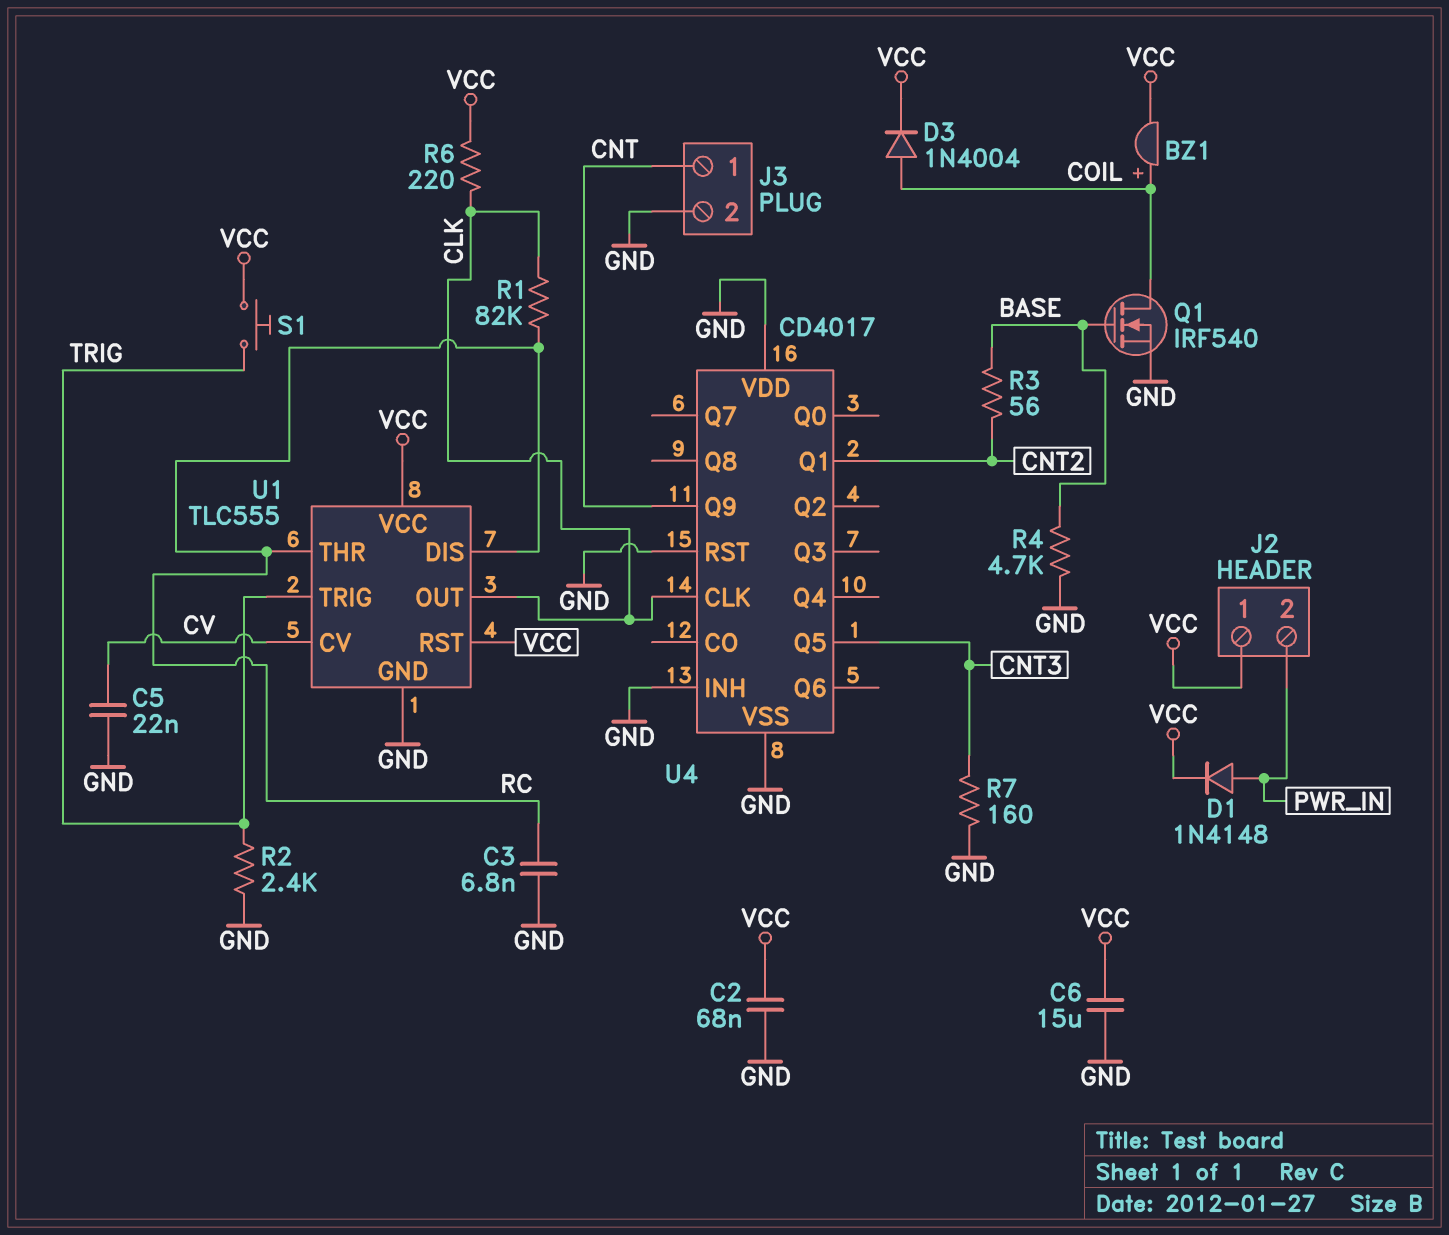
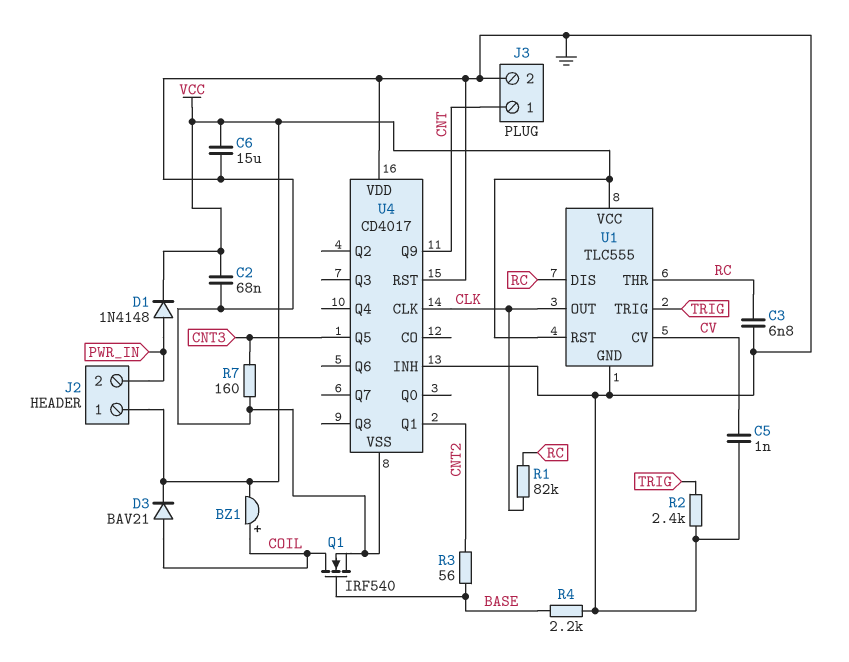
C5: 22nF (CV, GND) -> 1nF (CV, GND)
D3: diode 1N4004 (A COIL, K VCC) -> diode BAV21 (A COIL, K VCC)
R4: 4.7k (BASE, GND) -> 2.2k (BASE, GND)
R6: 220 (CLK, VCC) -> none
S1: button (TRIG, VCC) -> none

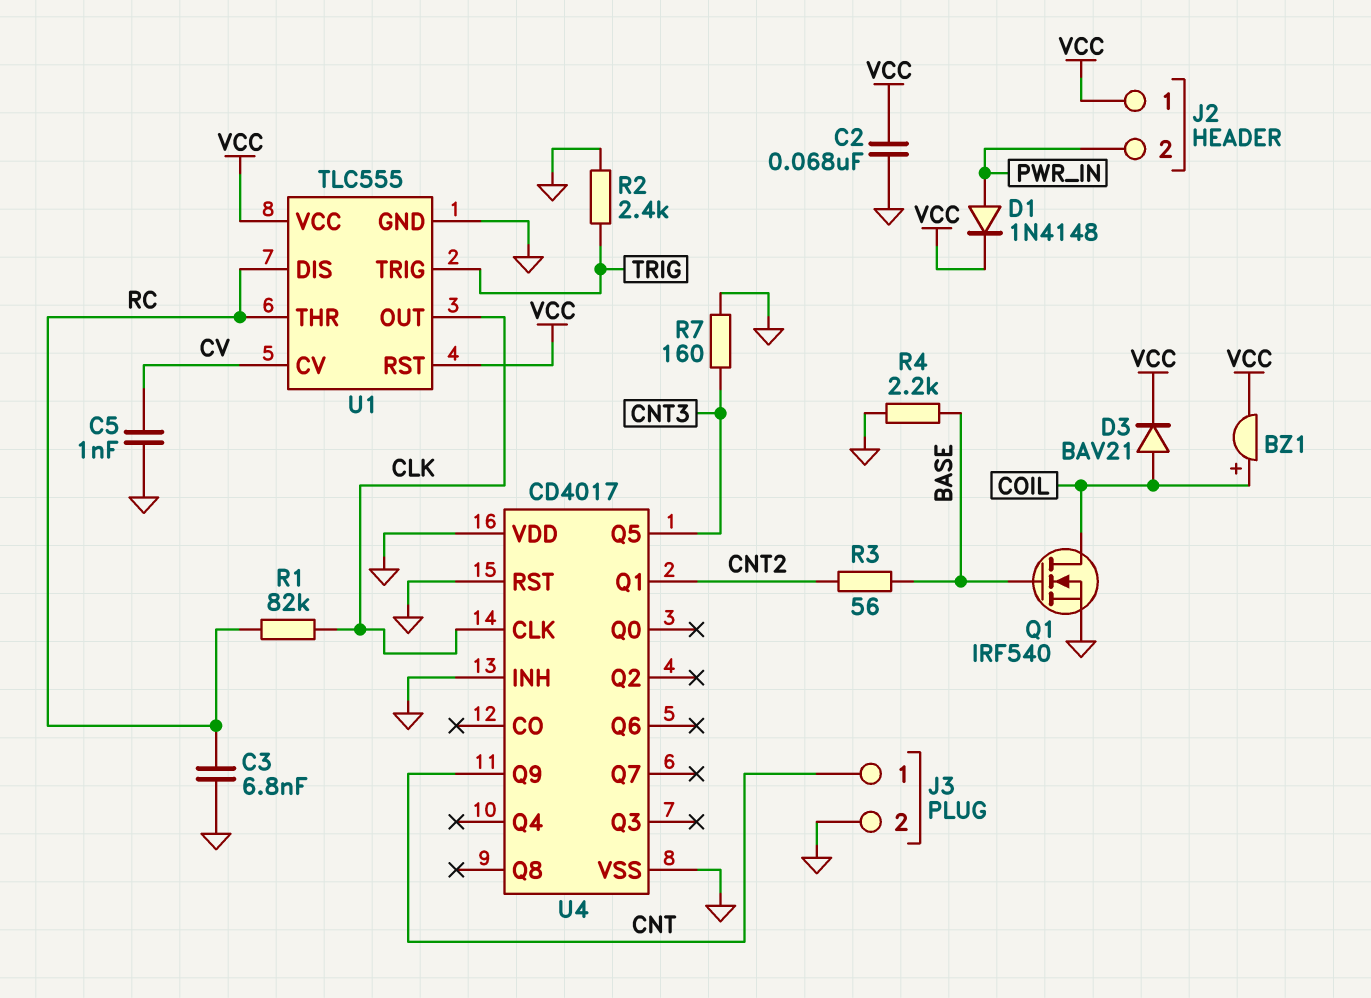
C6: 15uF (GND, VCC) -> none

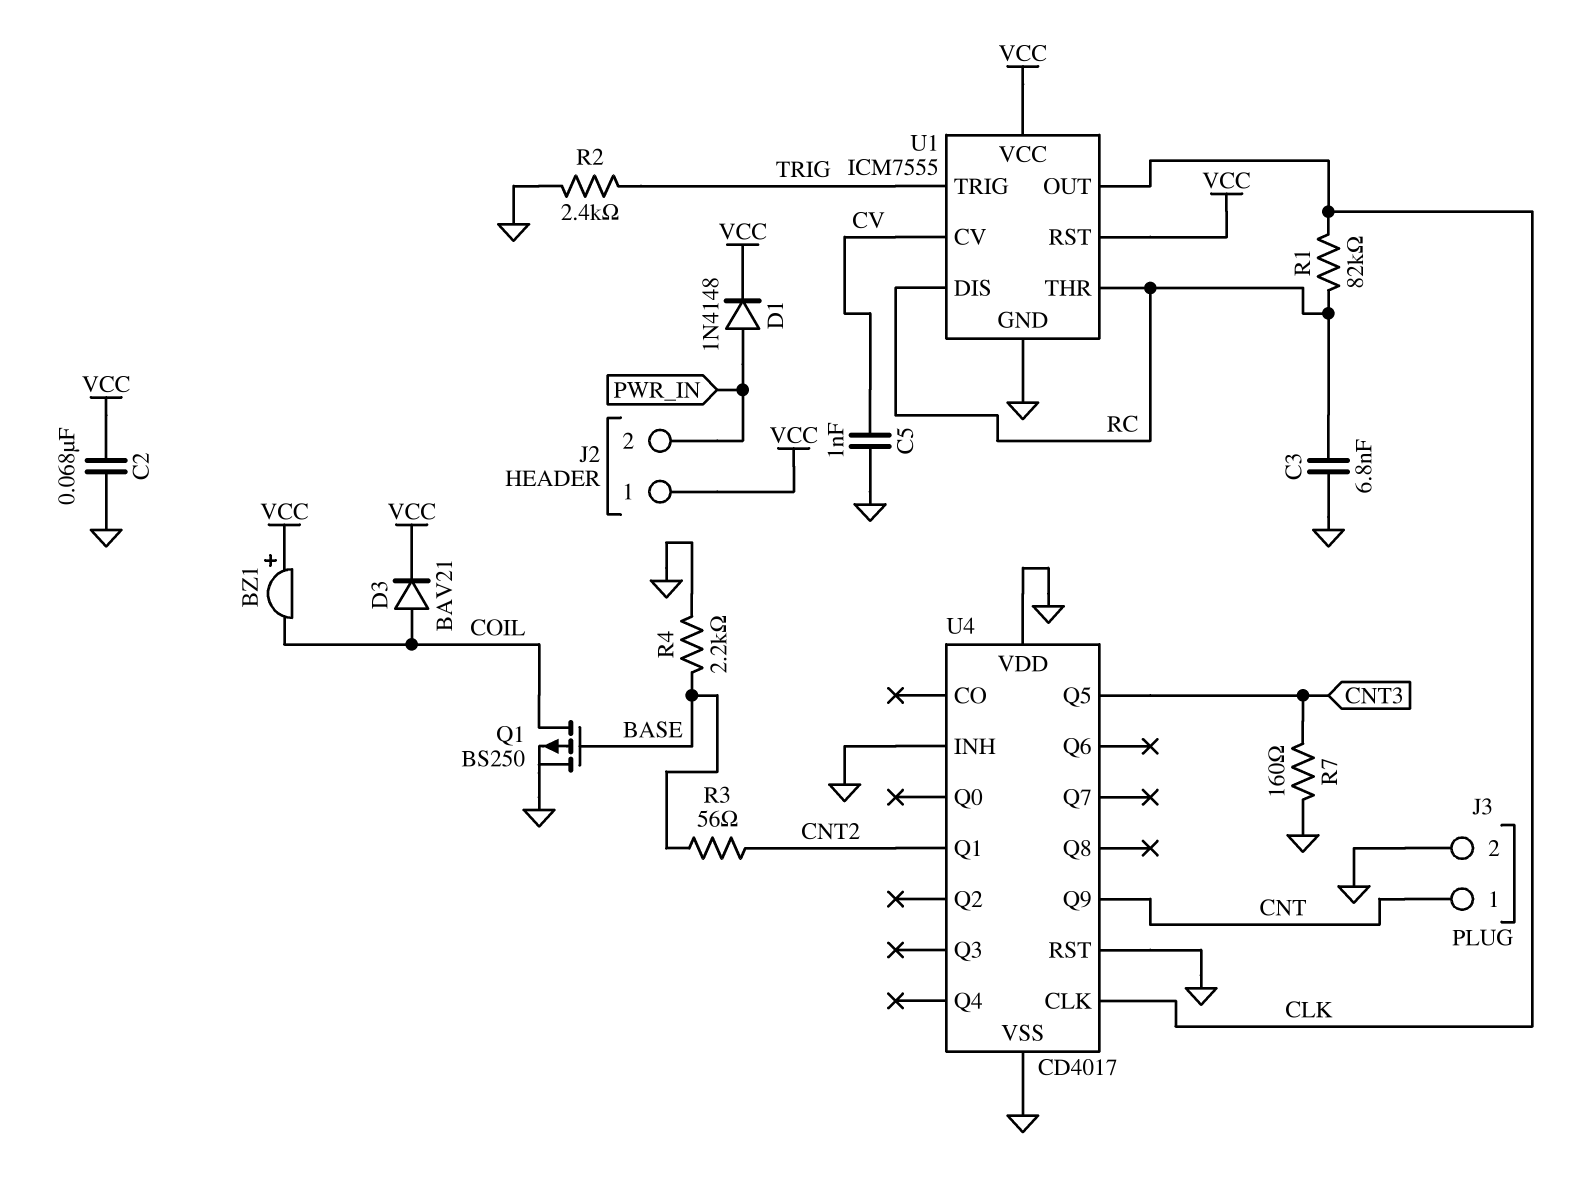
BZ1: buzzer (plus COIL, minus VCC) -> buzzer (plus VCC, minus COIL)
Q1: NMOS IRF540 (G BASE, D COIL, S GND) -> PMOS BS250 (G BASE, D COIL, S GND)
U1: TLC555 -> ICM7555

